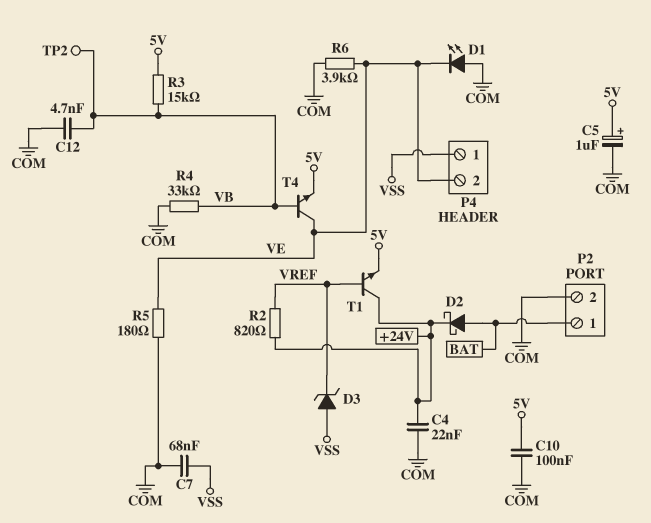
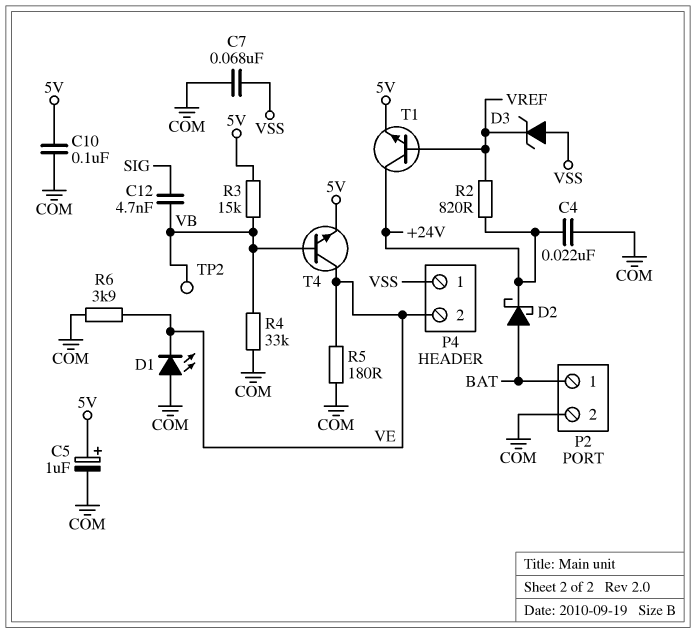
C12: 4.7nF (COM, VB) -> 4.7nF (SIG, VB)

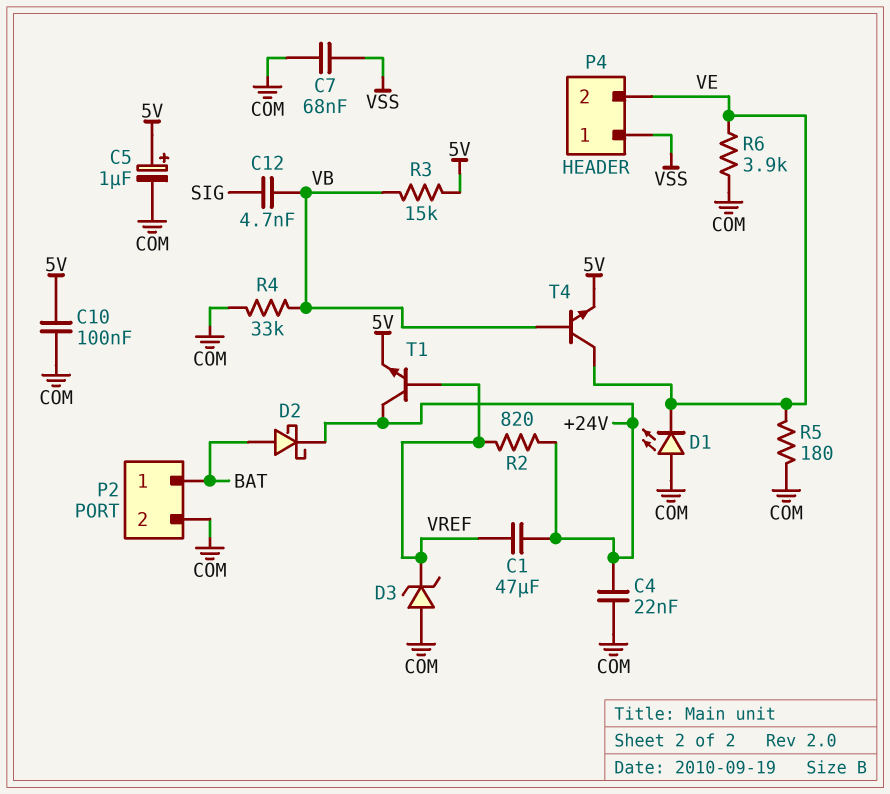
C1: none -> 47uF (+24V, VREF)
D3: zener (A VSS, K VREF) -> zener (A COM, K VREF)
TP2: test point (VB) -> none

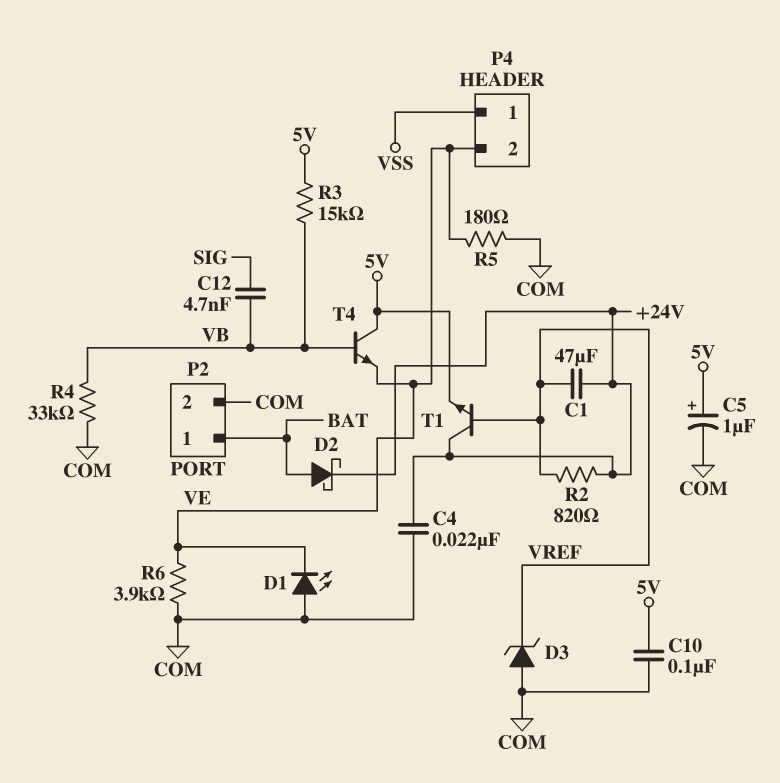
C7: 68nF (COM, VSS) -> none
T4: NPN (B VB, C VE, E 5V) -> NPN (B VB, C 5V, E VE)

